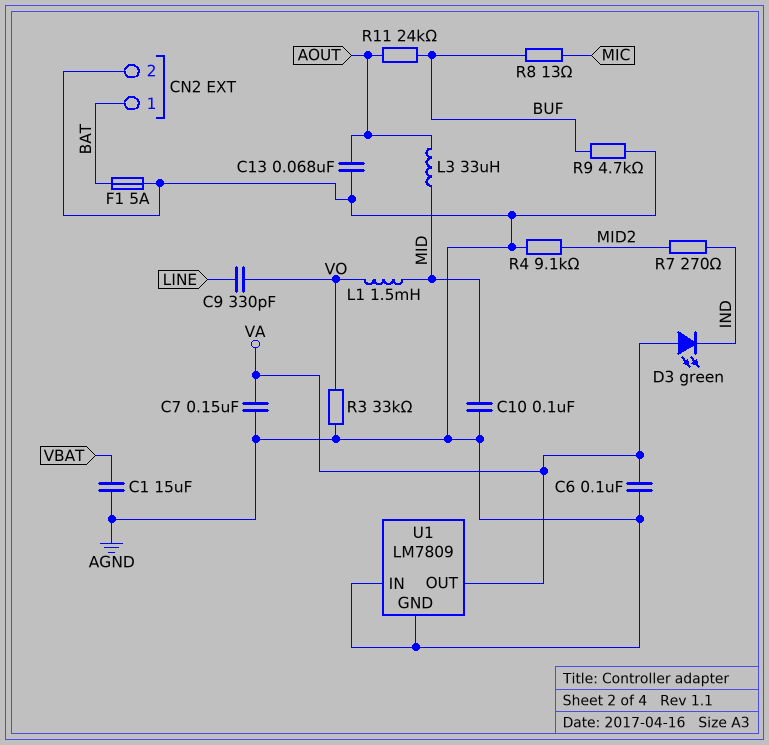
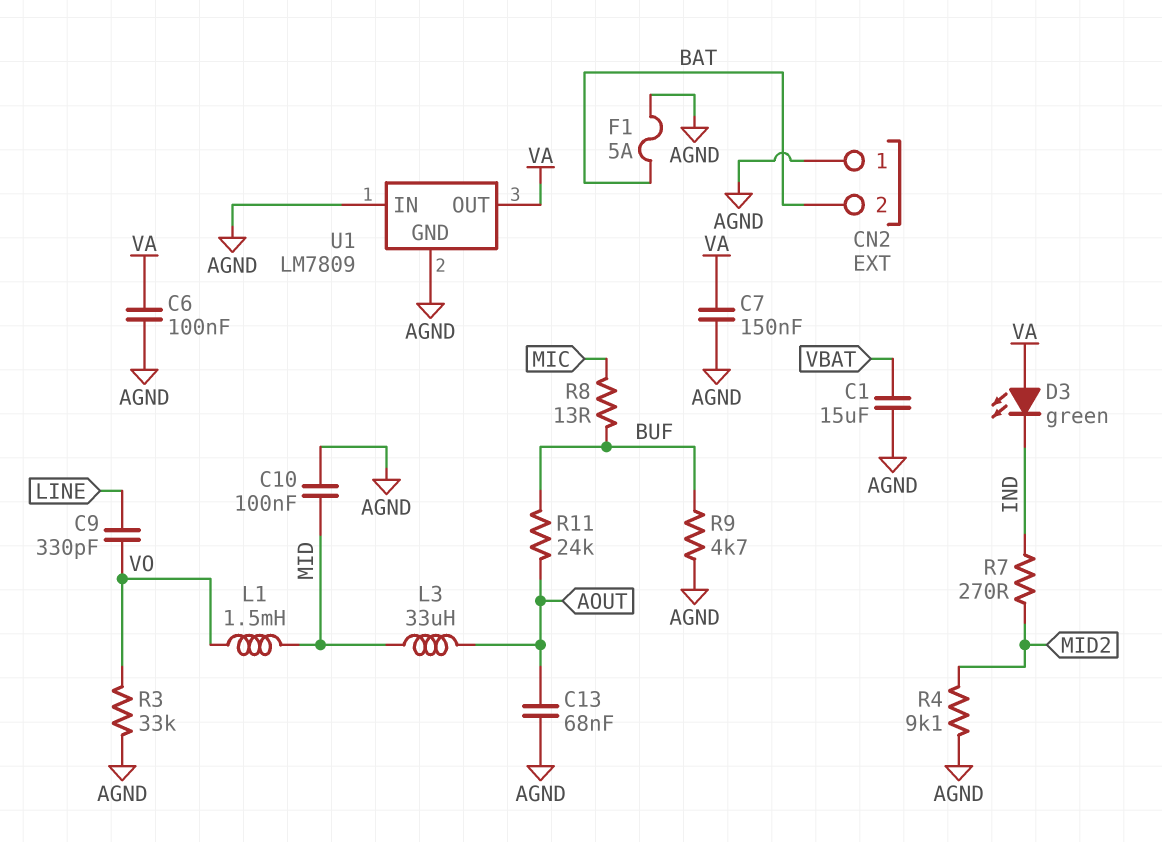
CN2 pin 1: BAT -> AGND
CN2 pin 2: AGND -> BAT

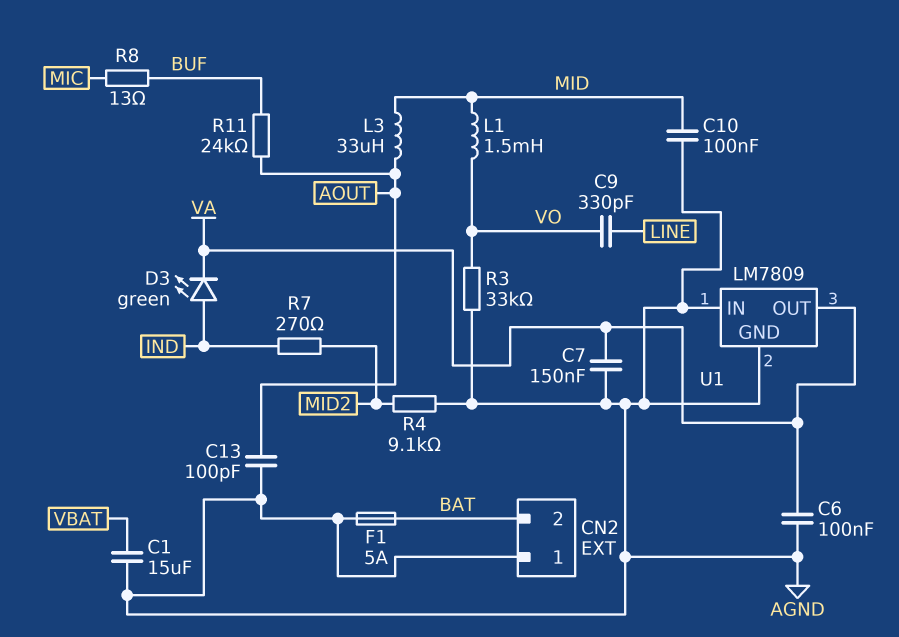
C13: 68nF (AGND, AOUT) -> 100pF (AGND, AOUT)
D3: LED green (A VA, K IND) -> LED green (A IND, K VA)
R9: 4.7k (AGND, BUF) -> none

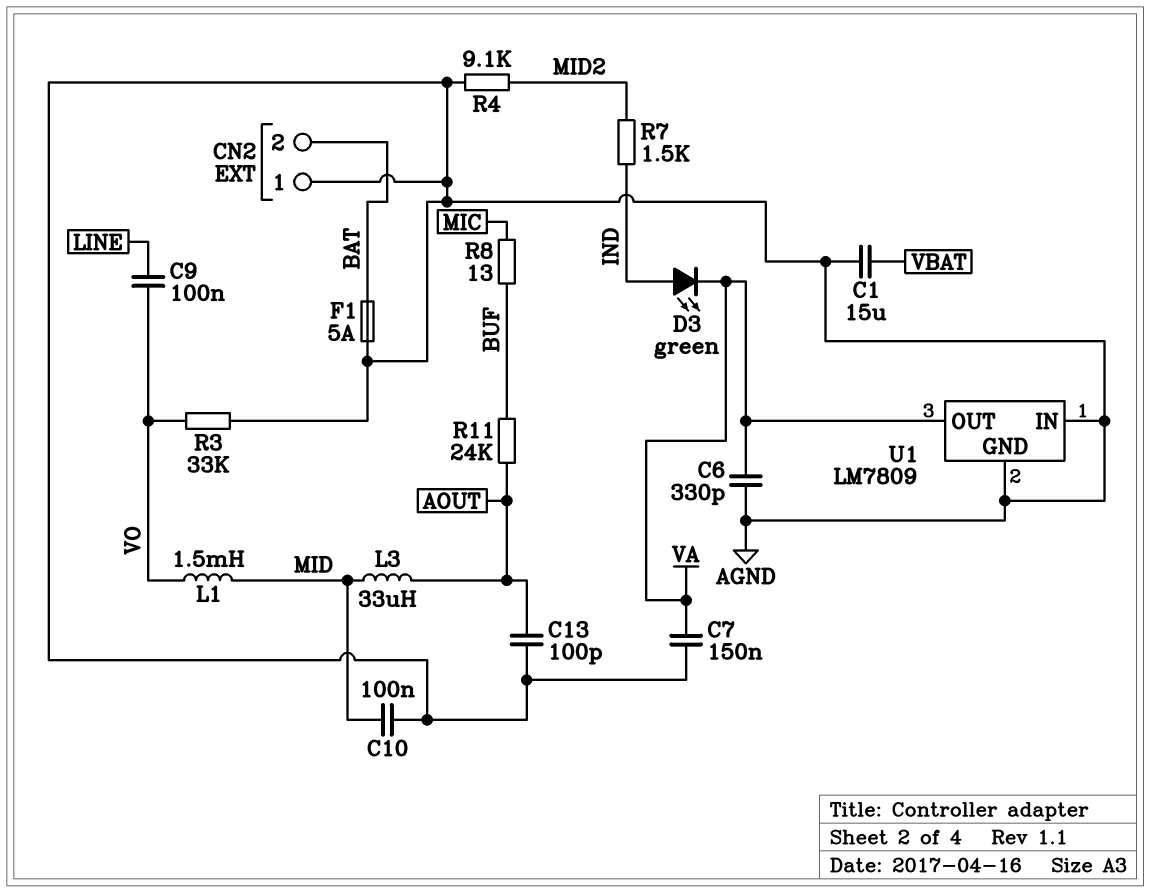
C6: 100nF (AGND, VA) -> 330pF (AGND, VA)
C9: 330pF (LINE, VO) -> 100nF (LINE, VO)
R7: 270 (IND, MID2) -> 1.5k (IND, MID2)

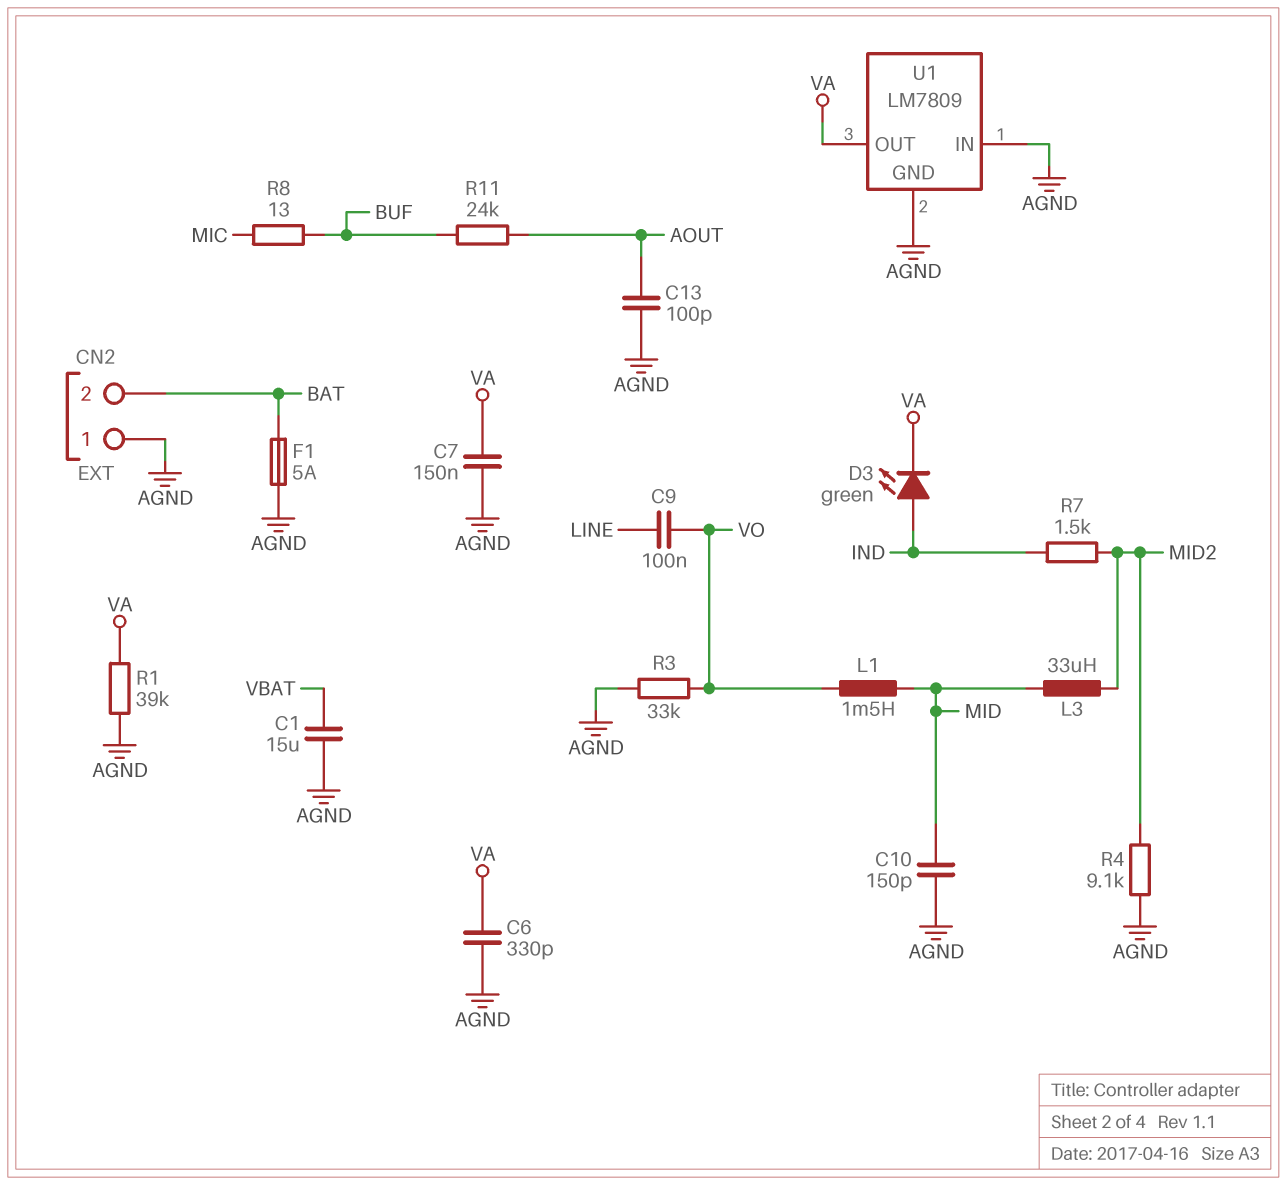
C10: 100nF (AGND, MID) -> 150pF (AGND, MID)
L3: 33uH (AOUT, MID) -> 33uH (MID, MID2)
R1: none -> 39k (AGND, VA)

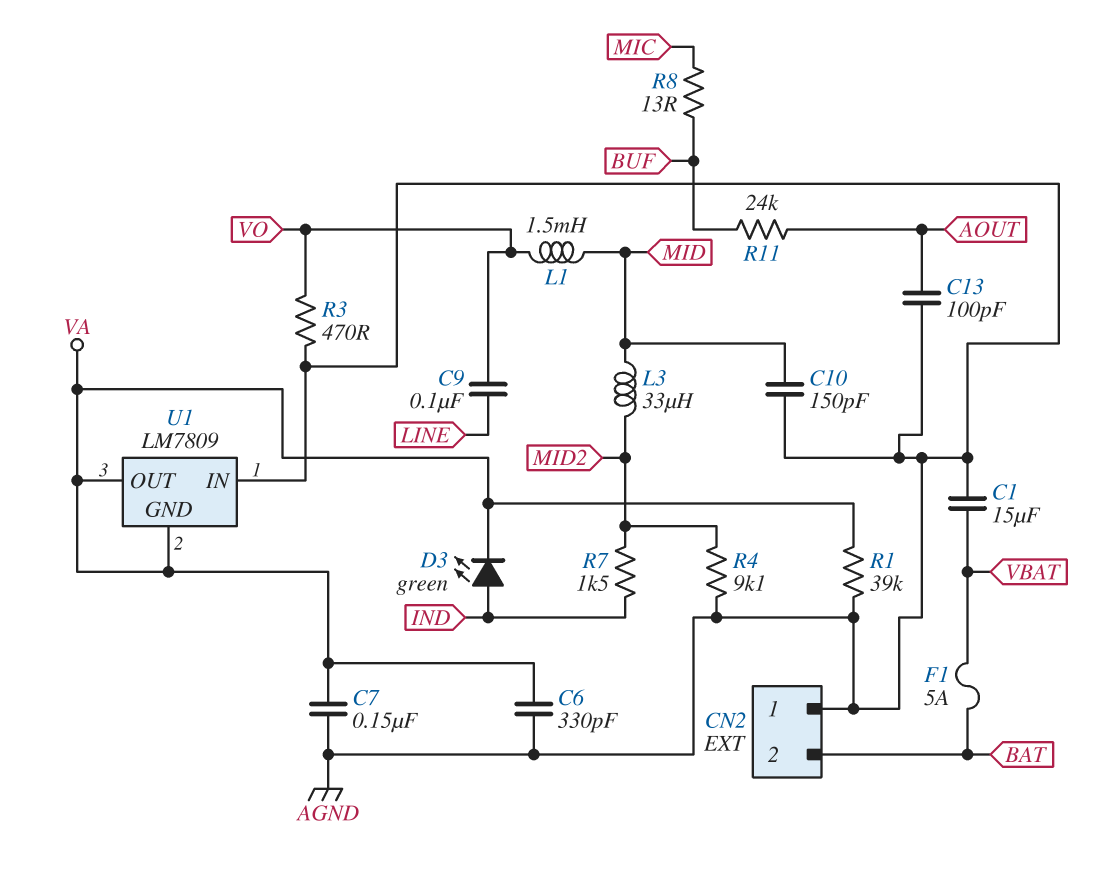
F1: 5A (AGND, BAT) -> 5A (BAT, VBAT)
R3: 33k (AGND, VO) -> 470 (AGND, VO)
U1 pin GND: AGND -> VA

